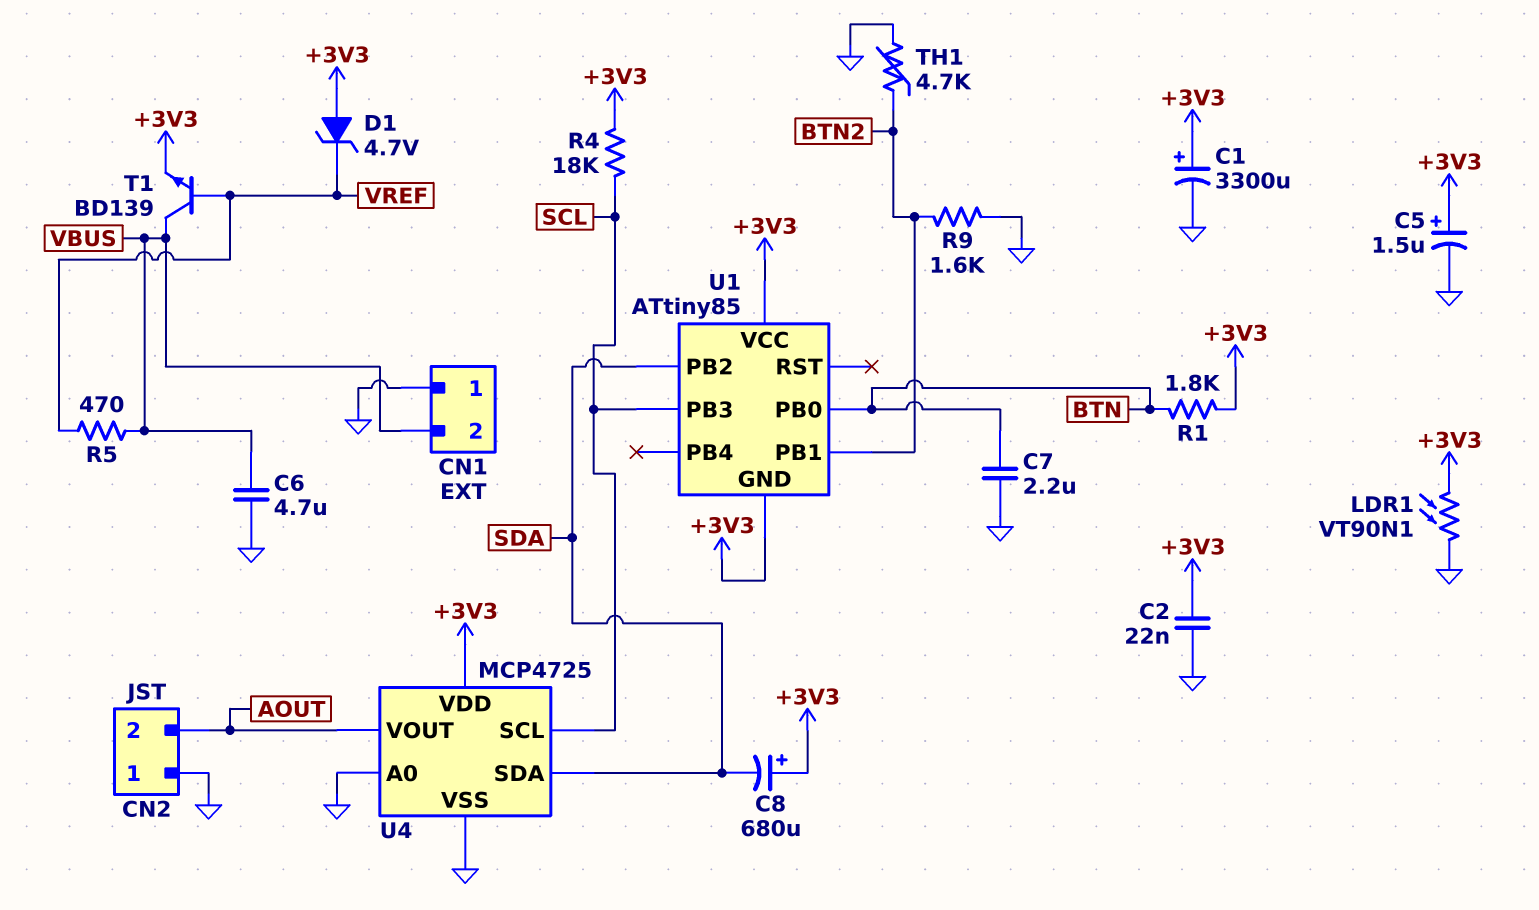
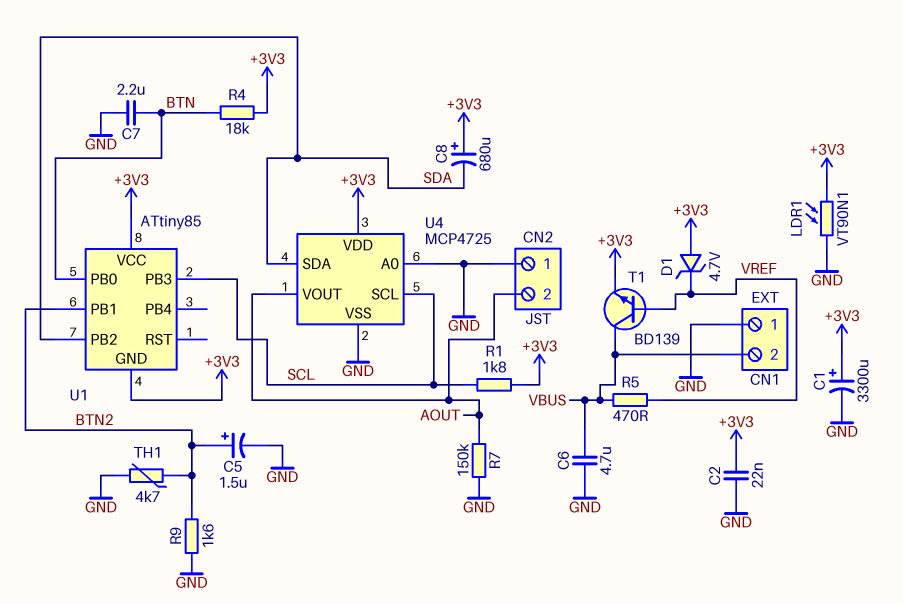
C5: 1.5uF (plus +3V3, minus GND) -> 1.5uF (plus BTN2, minus GND)
R1: 1.8k (+3V3, BTN) -> 1.8k (+3V3, SCL)
R4: 18k (+3V3, SCL) -> 18k (+3V3, BTN)
R7: none -> 150k (AOUT, GND)

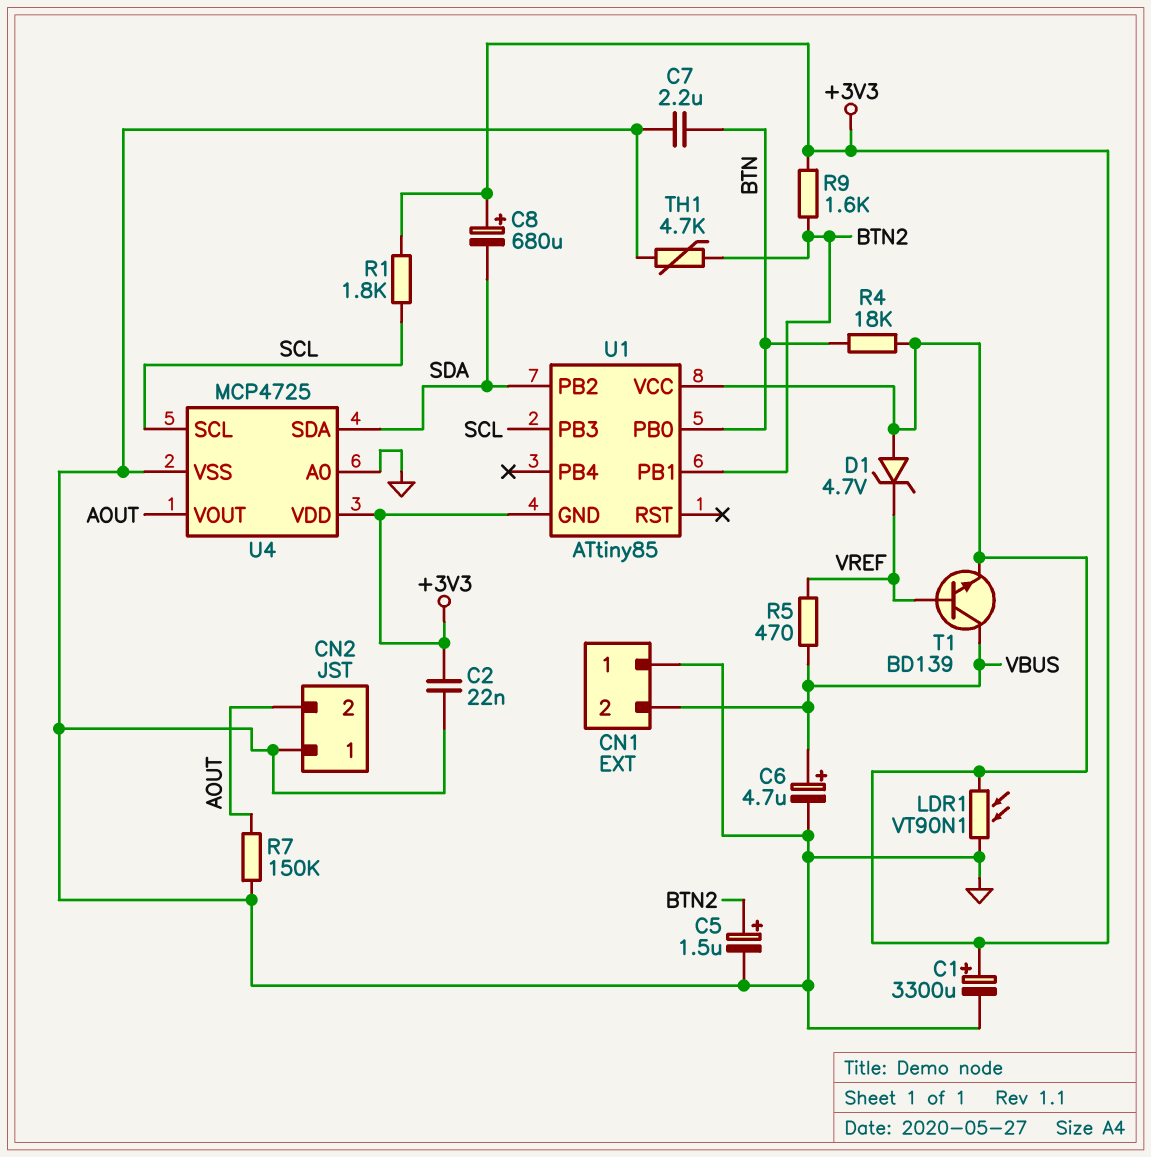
C6: 4.7uF (GND, VBUS) -> 4.7uF (plus VBUS, minus GND)
R9: 1.6k (BTN2, GND) -> 1.6k (+3V3, BTN2)

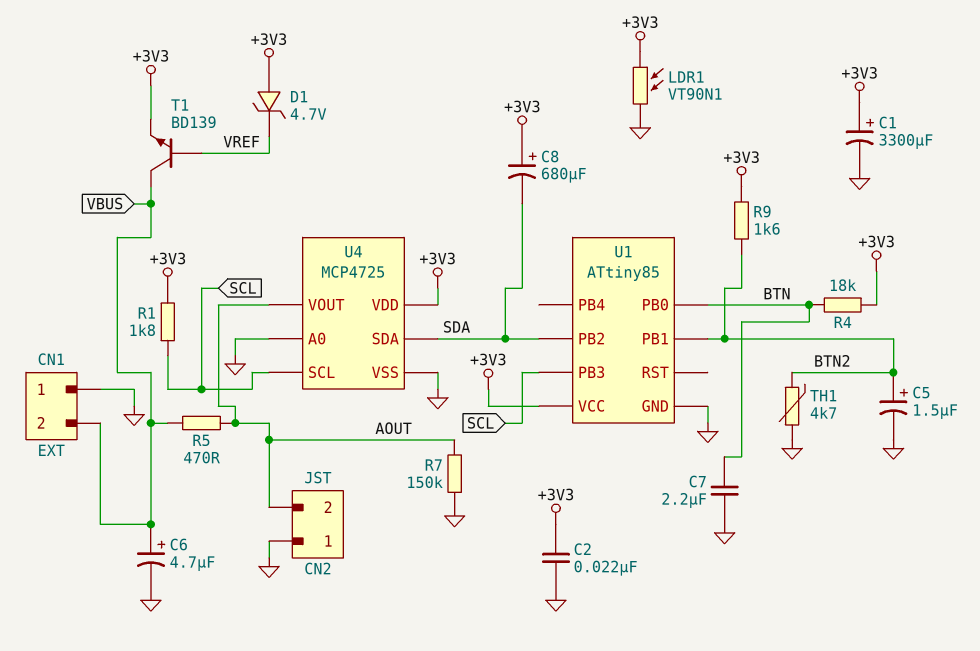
R5: 470 (VBUS, VREF) -> 470 (AOUT, VBUS)
U1 pin GND: +3V3 -> GND

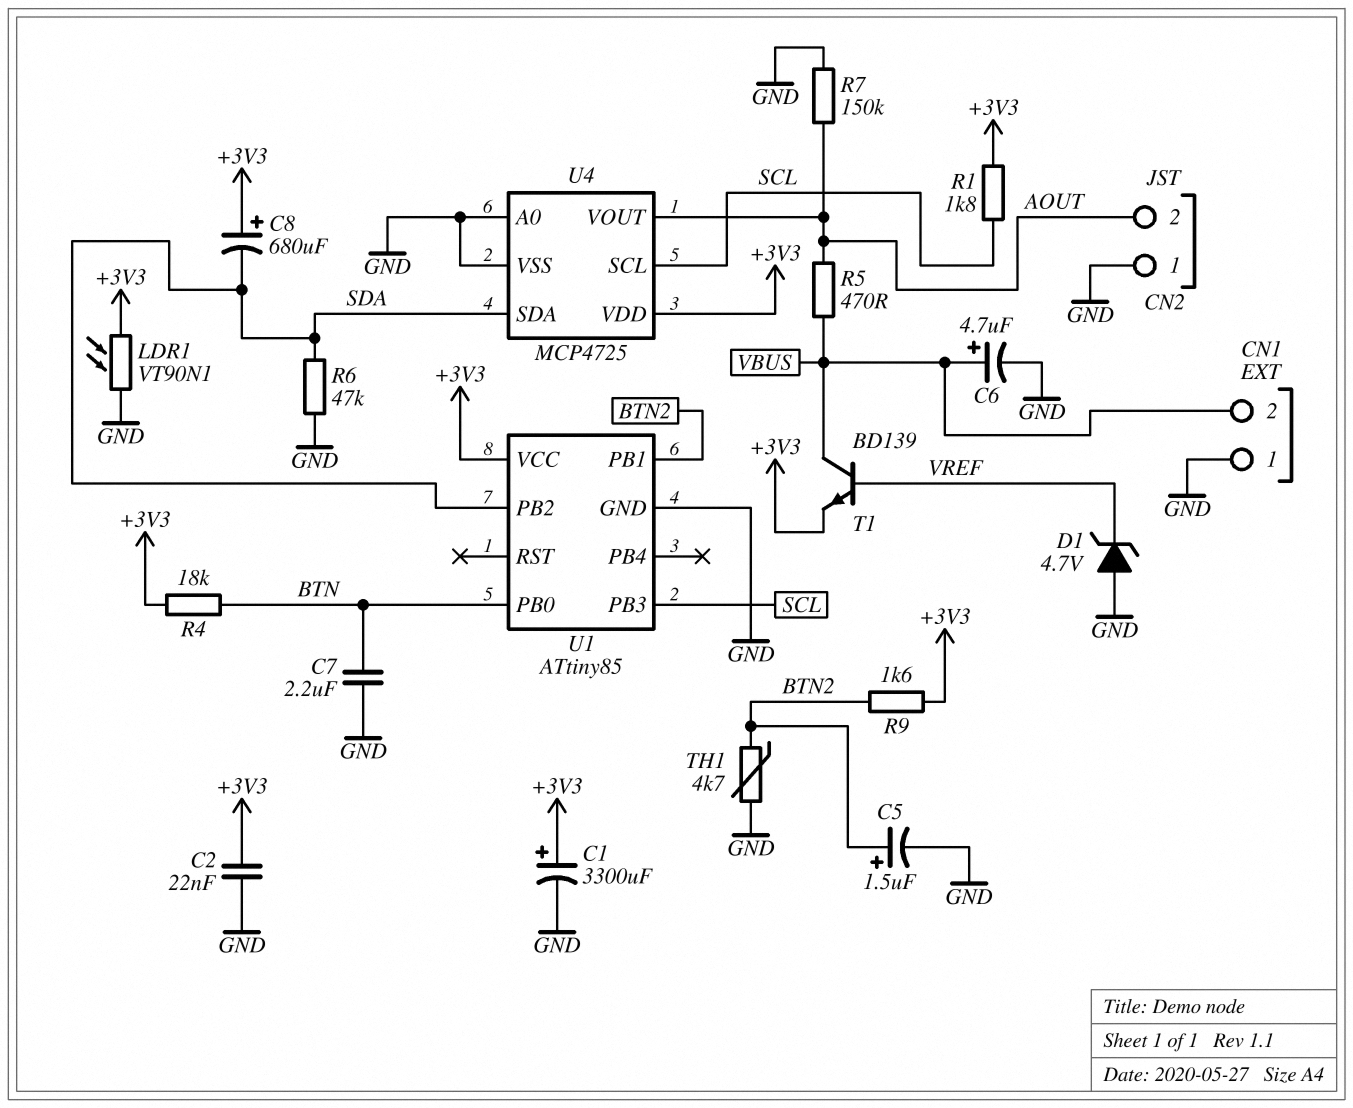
D1: zener 4.7V (A +3V3, K VREF) -> zener 4.7V (A GND, K VREF)
R6: none -> 47k (GND, SDA)

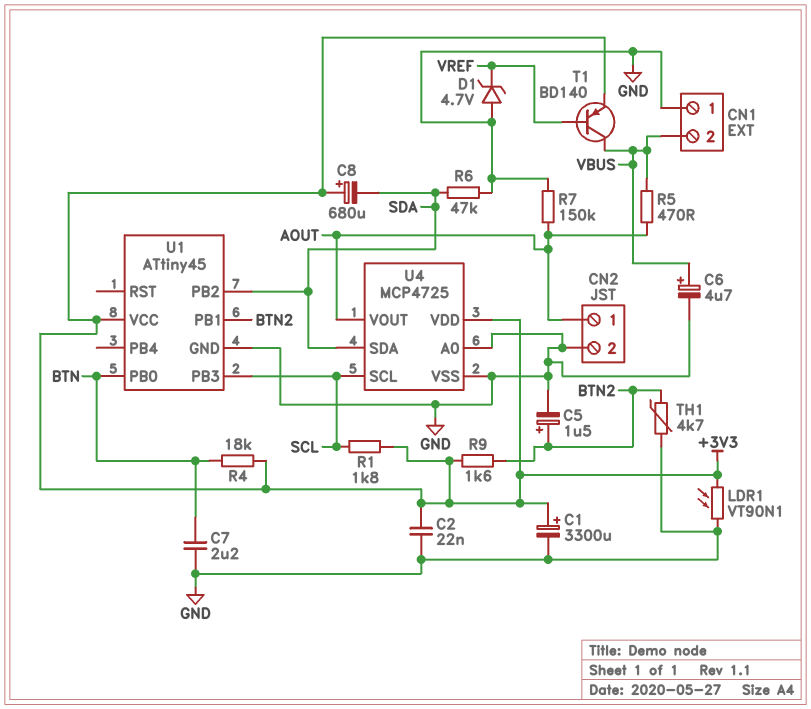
CN2 pin 1: GND -> AOUT
CN2 pin 2: AOUT -> GND
T1: NPN BD139 (B VREF, C VBUS, E +3V3) -> PNP BD140 (B VREF, C VBUS, E +3V3)
U1: ATtiny85 -> ATtiny45

